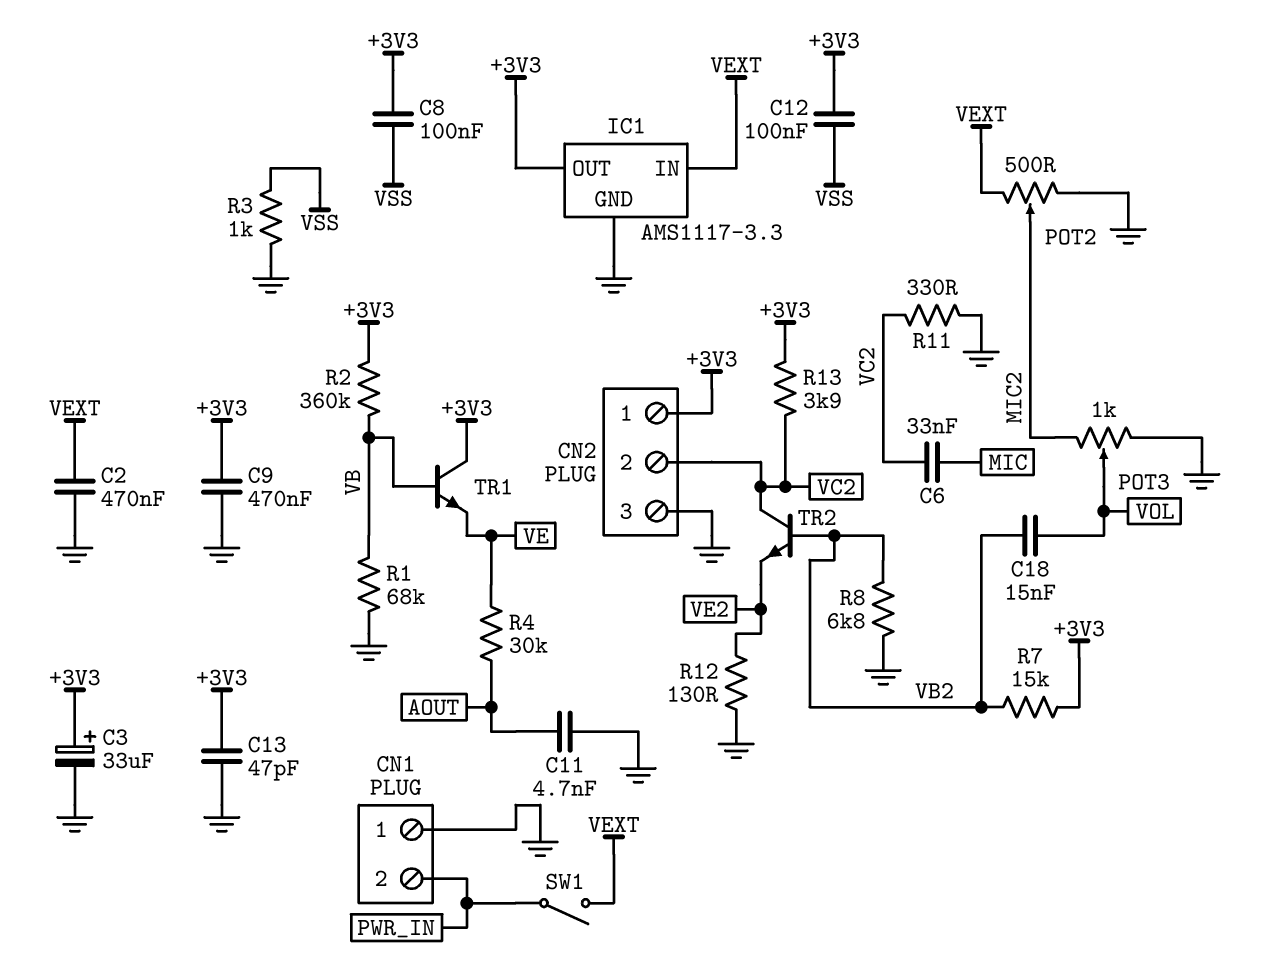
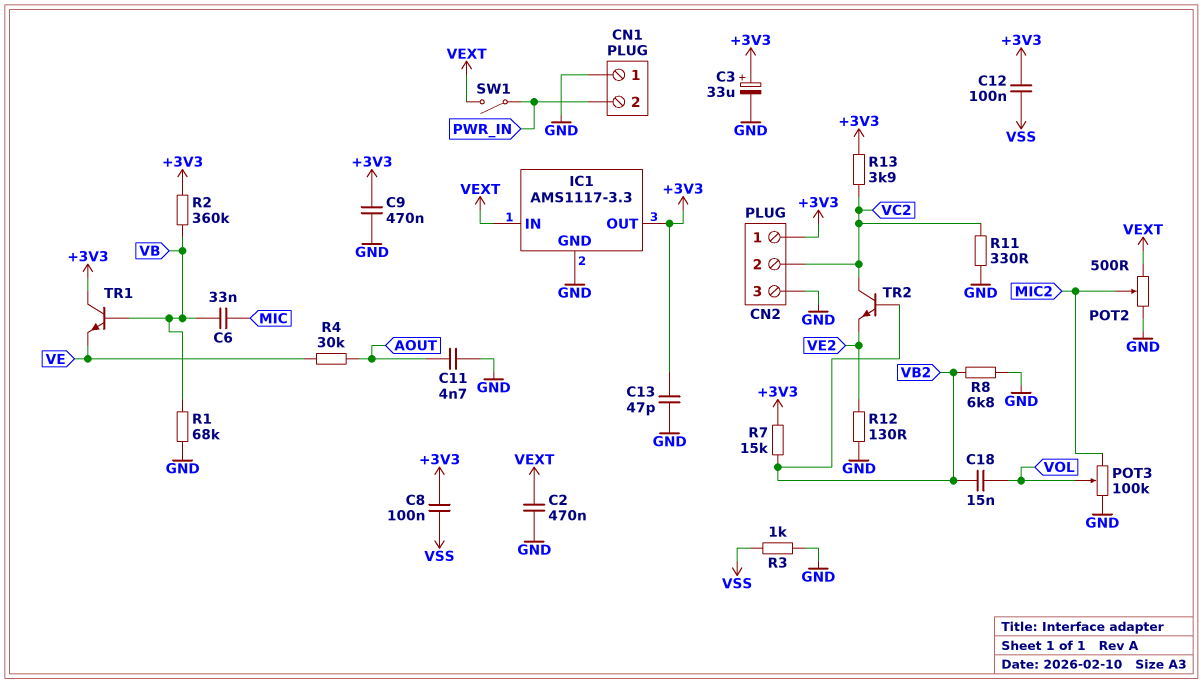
C6: 33nF (MIC, VC2) -> 33nF (MIC, VB)
POT3: 1k (GND, MIC2, wiper VOL) -> 100k (GND, MIC2, wiper VOL)

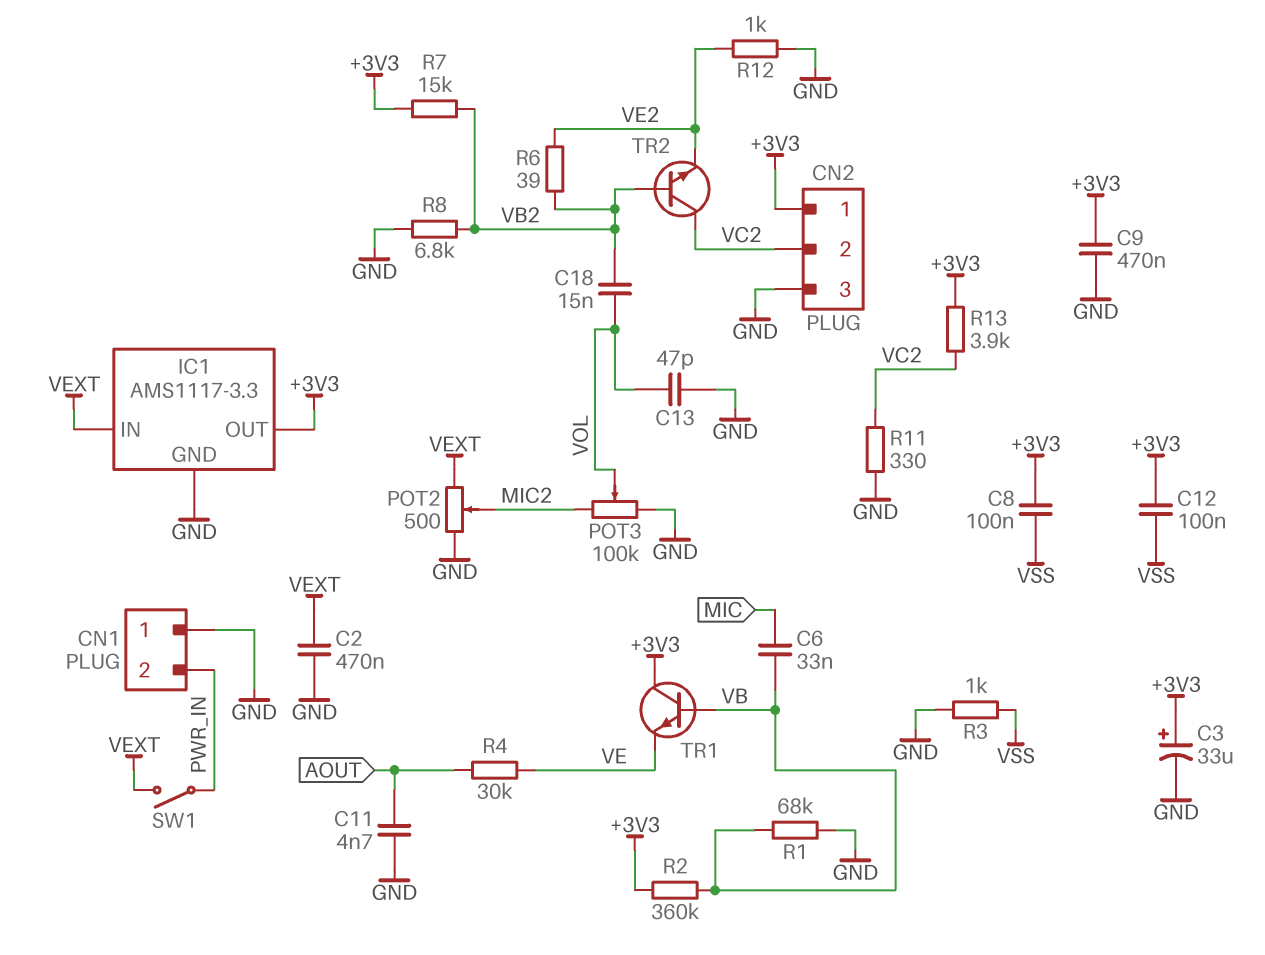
C13: 47pF (+3V3, GND) -> 47pF (GND, VOL)
R6: none -> 39 (VB2, VE2)
R12: 130 (GND, VE2) -> 1k (GND, VE2)

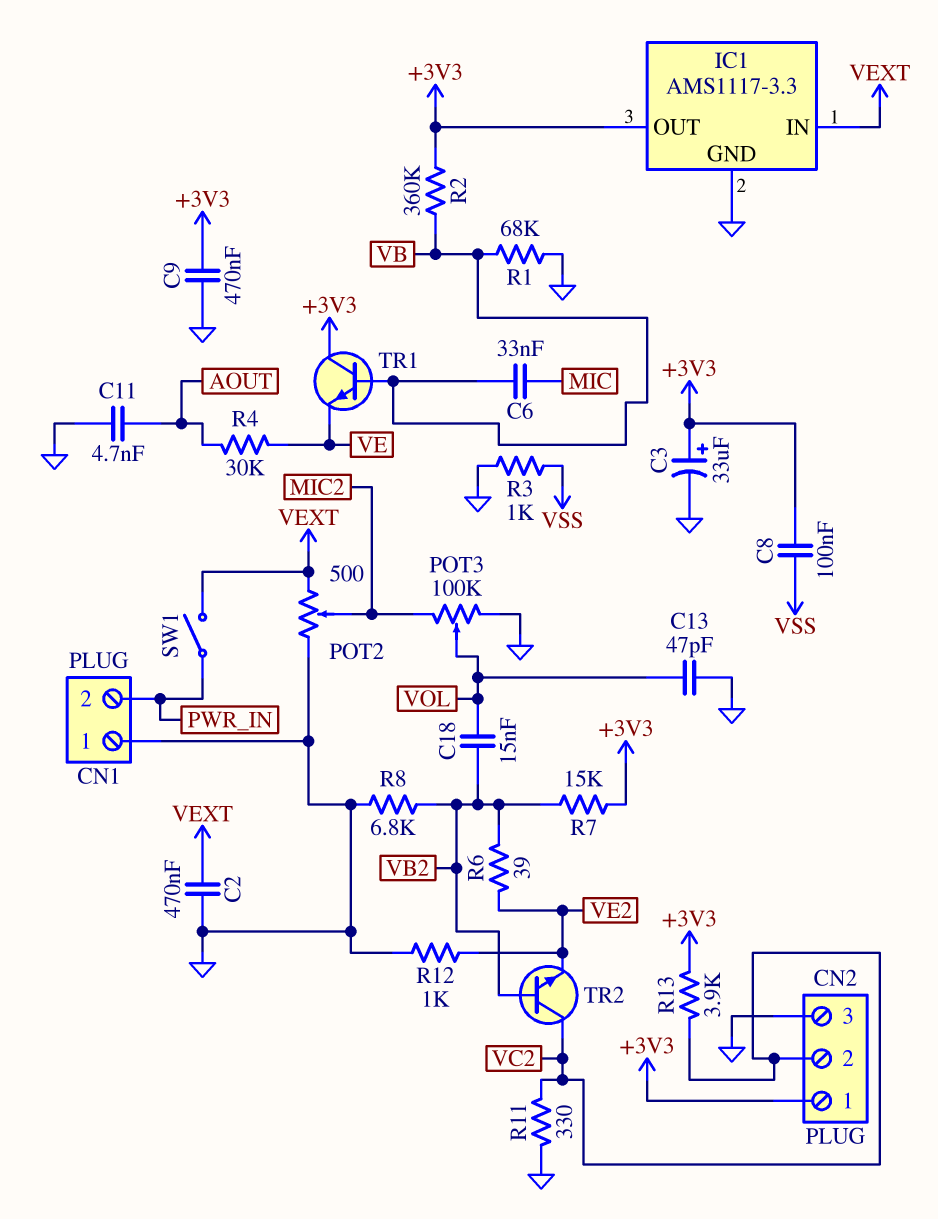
C12: 100nF (+3V3, VSS) -> none

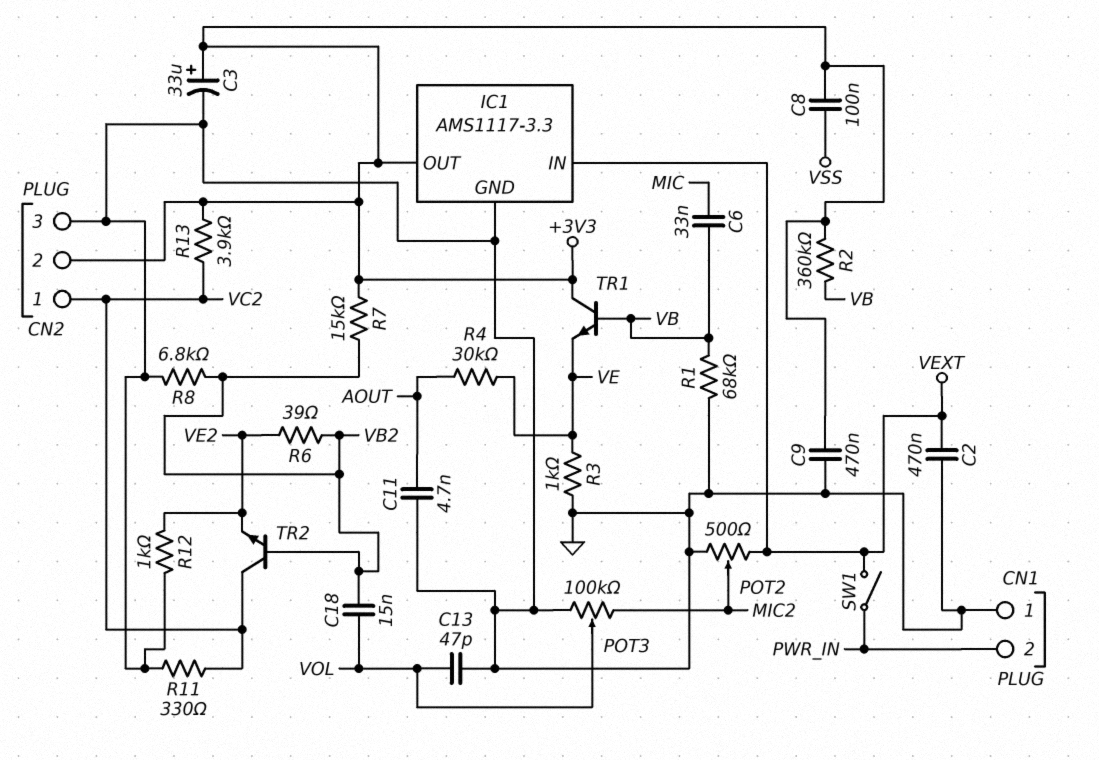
CN2 pin 1: +3V3 -> VC2
CN2 pin 2: VC2 -> +3V3
R3: 1k (GND, VSS) -> 1k (GND, VE)

